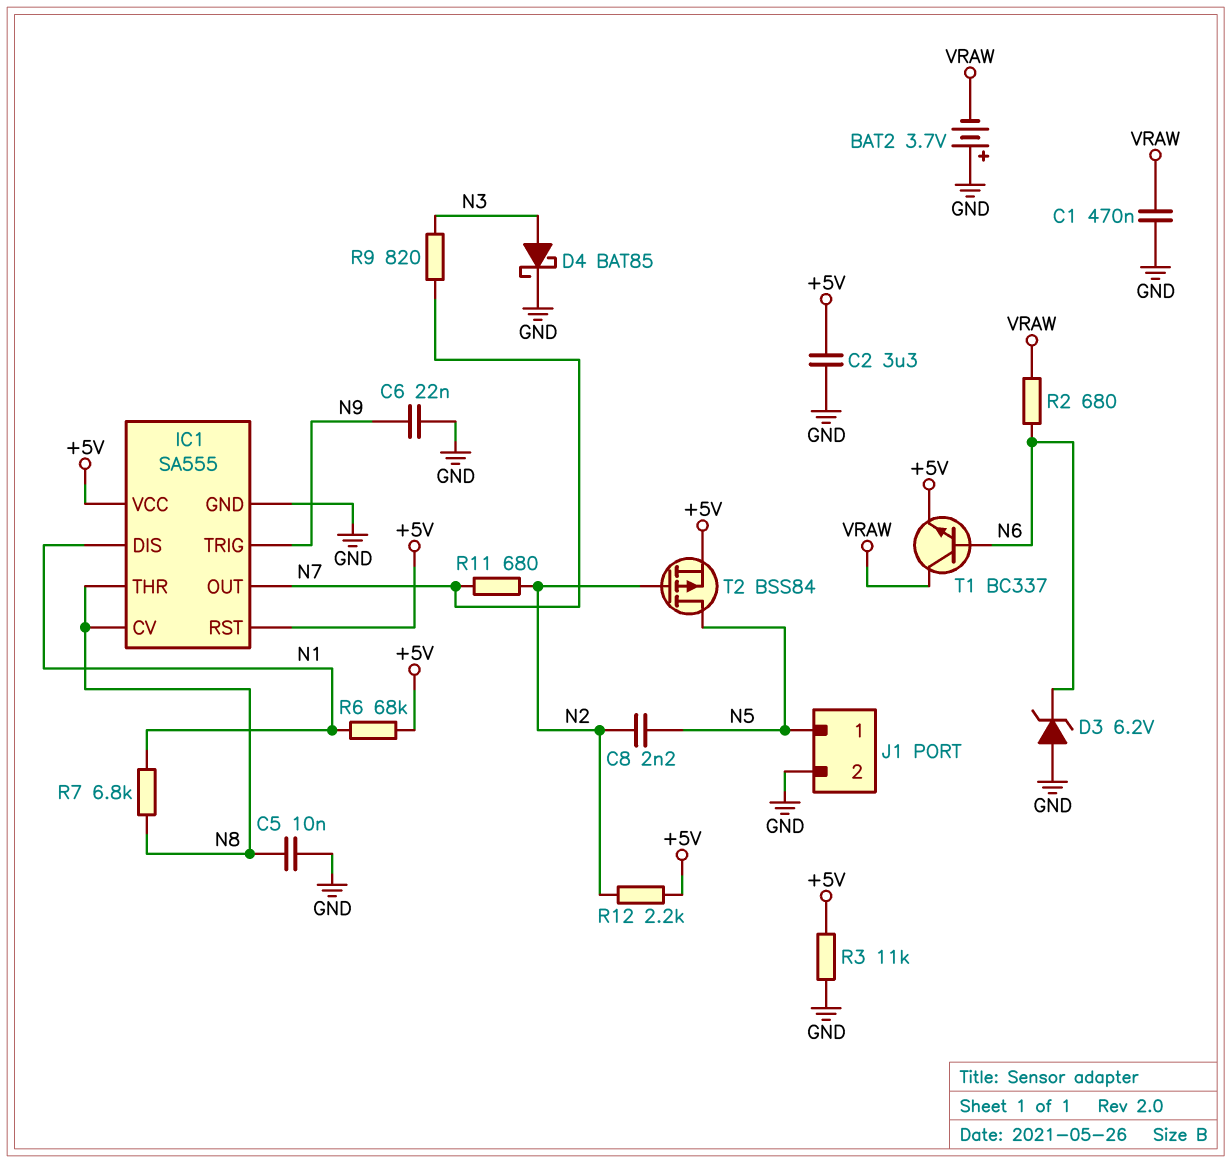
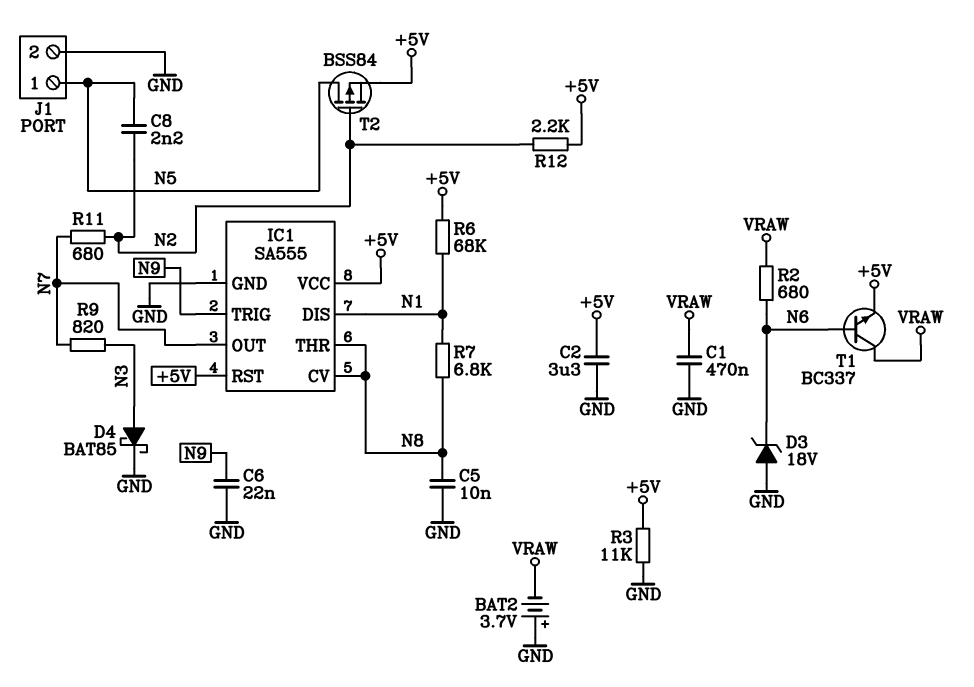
D3: zener 6.2V (A GND, K N6) -> zener 18V (A GND, K N6)

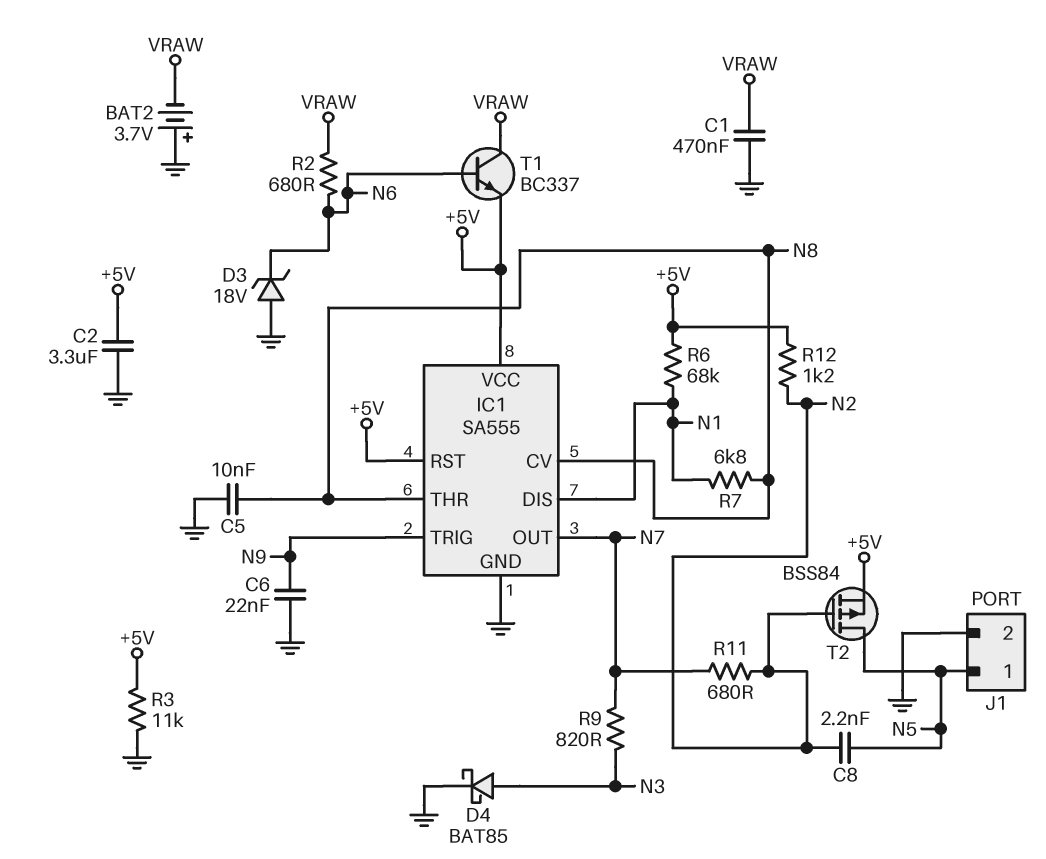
R12: 2.2k (+5V, N2) -> 1.2k (+5V, N2)

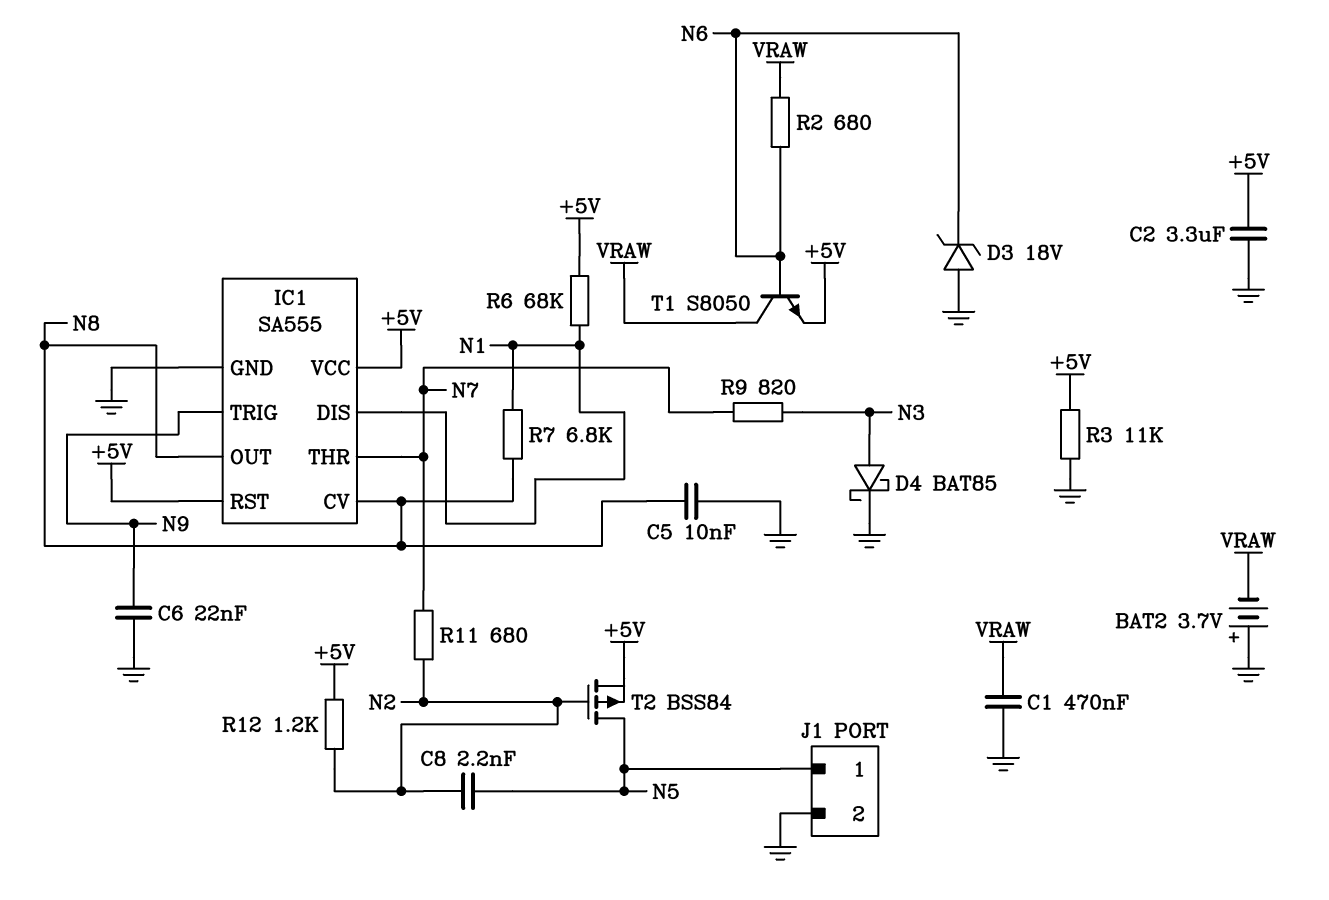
IC1 pin OUT: N7 -> N8
IC1 pin THR: N8 -> N7
T1: NPN BC337 (B N6, C VRAW, E +5V) -> NPN S8050 (B N6, C VRAW, E +5V)

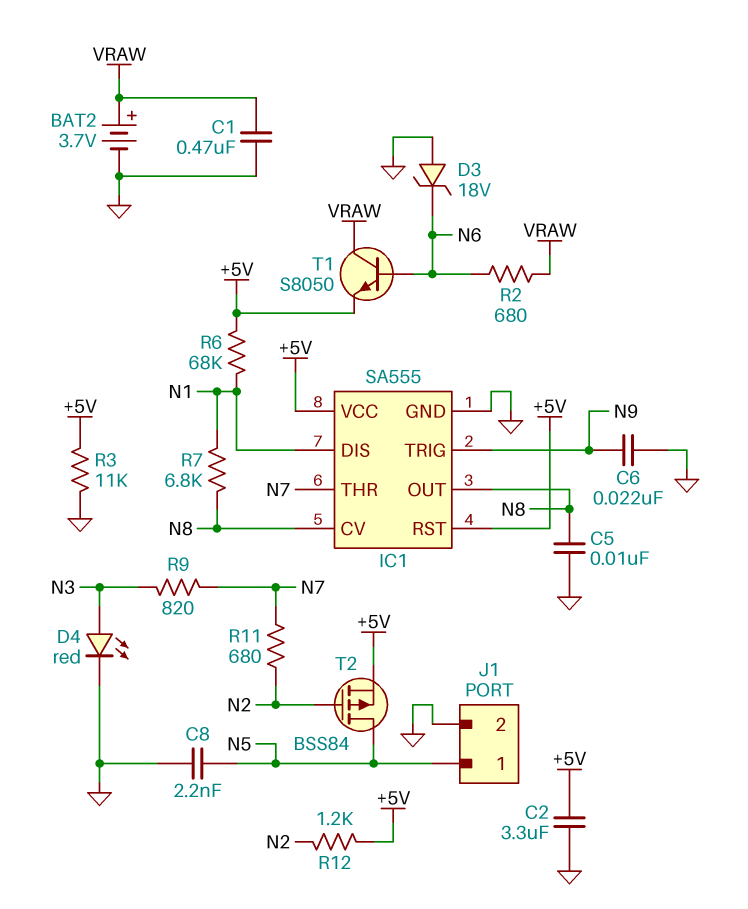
BAT2: 3.7V (plus GND, minus VRAW) -> 3.7V (plus VRAW, minus GND)
C8: 2.2nF (N2, N5) -> 2.2nF (GND, N5)
D4: schottky BAT85 (A N3, K GND) -> LED red (A N3, K GND)

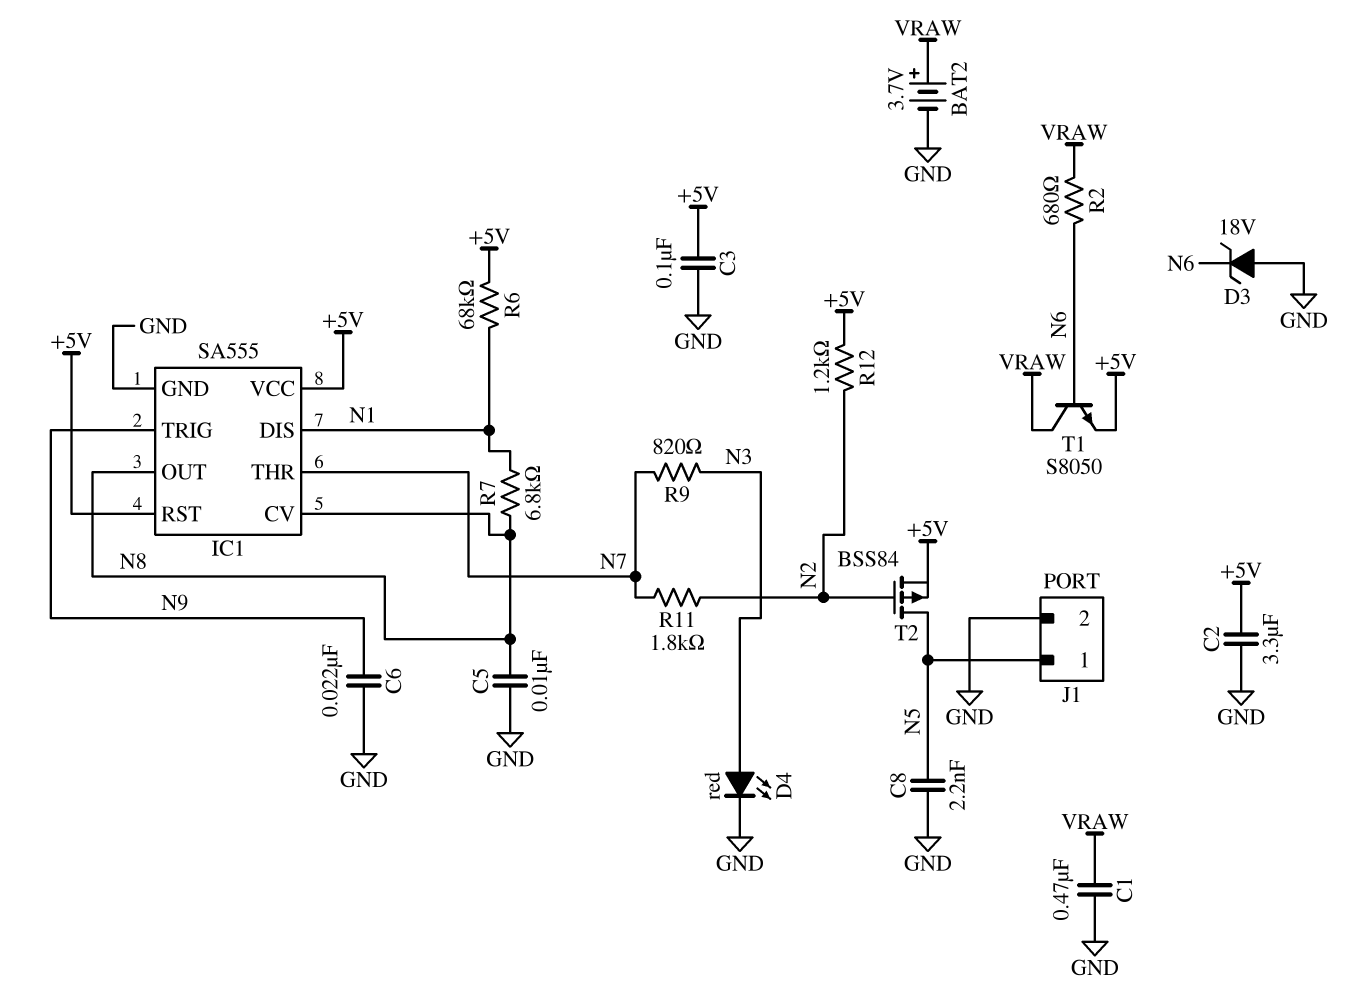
C3: none -> 100nF (+5V, GND)
R3: 11k (+5V, GND) -> none
R11: 680 (N2, N7) -> 1.8k (N2, N7)

